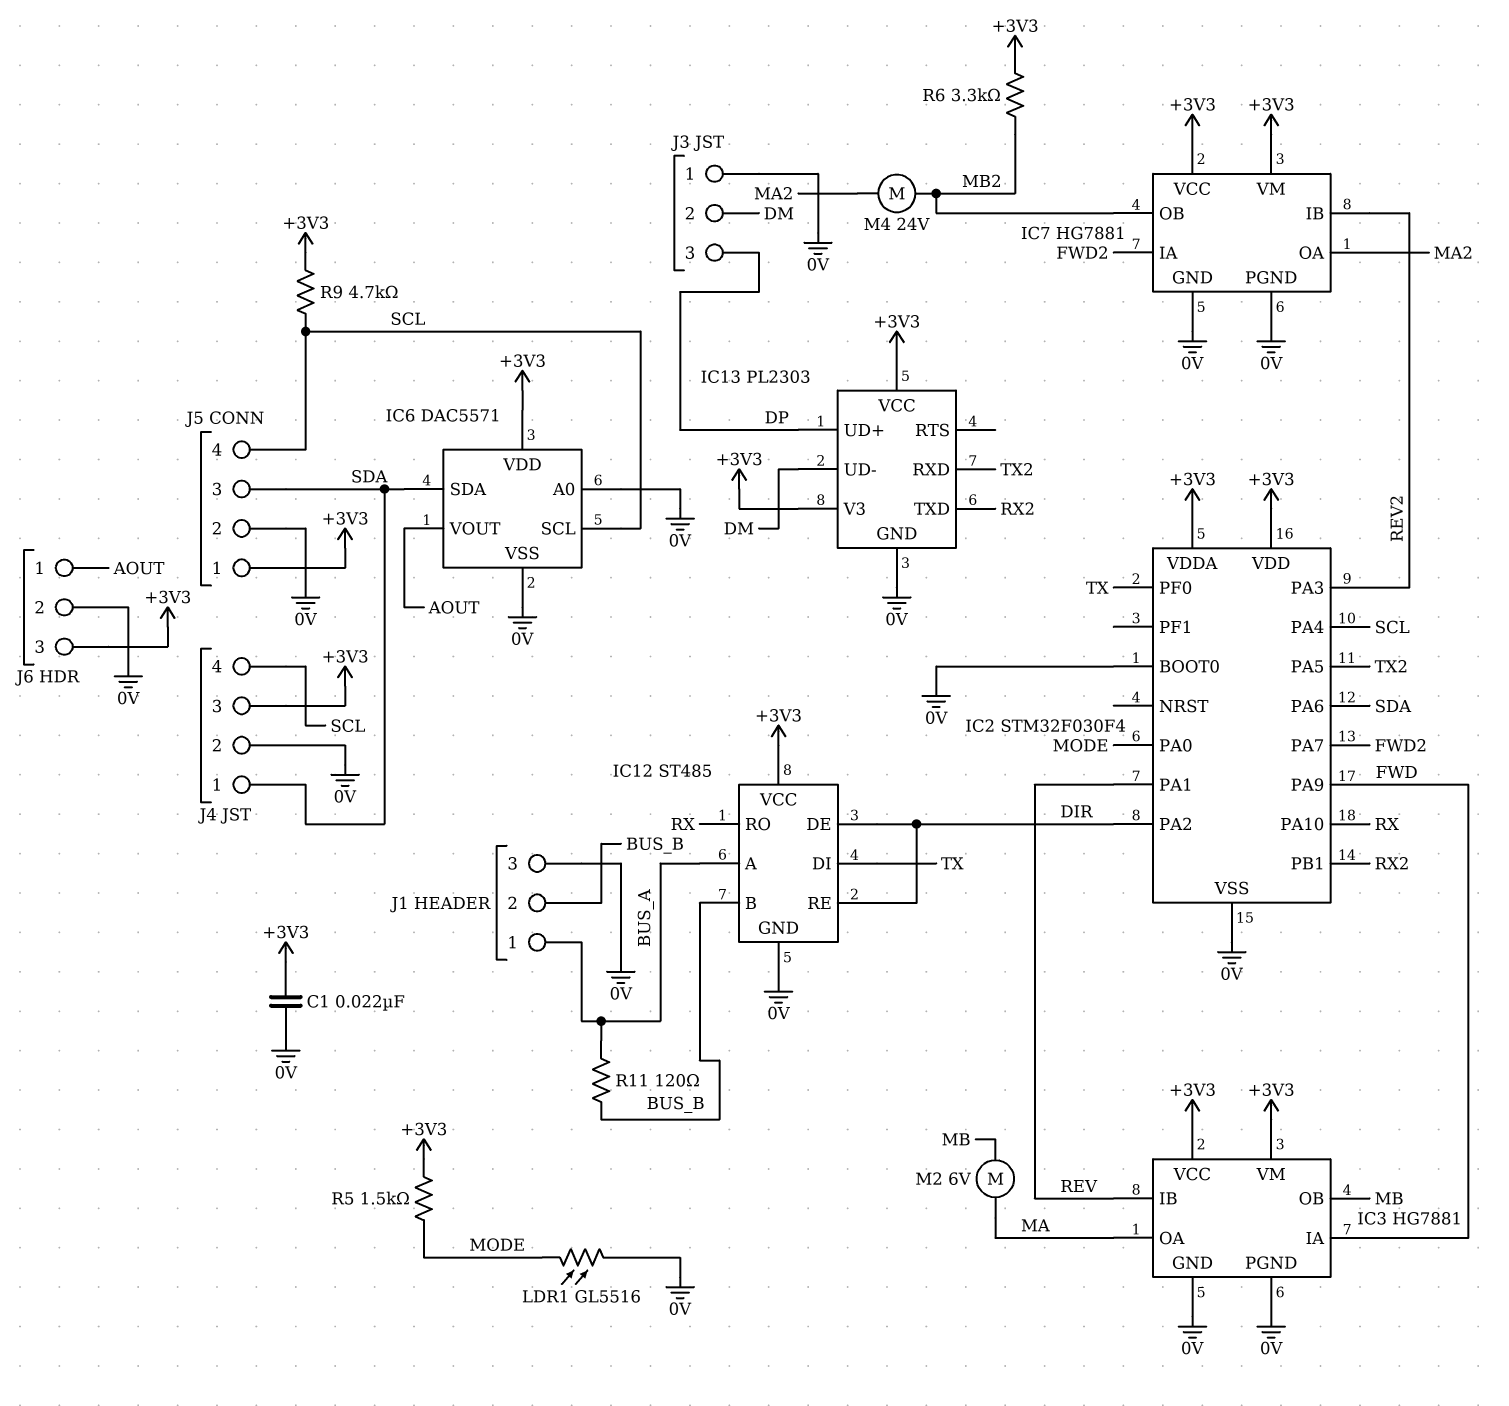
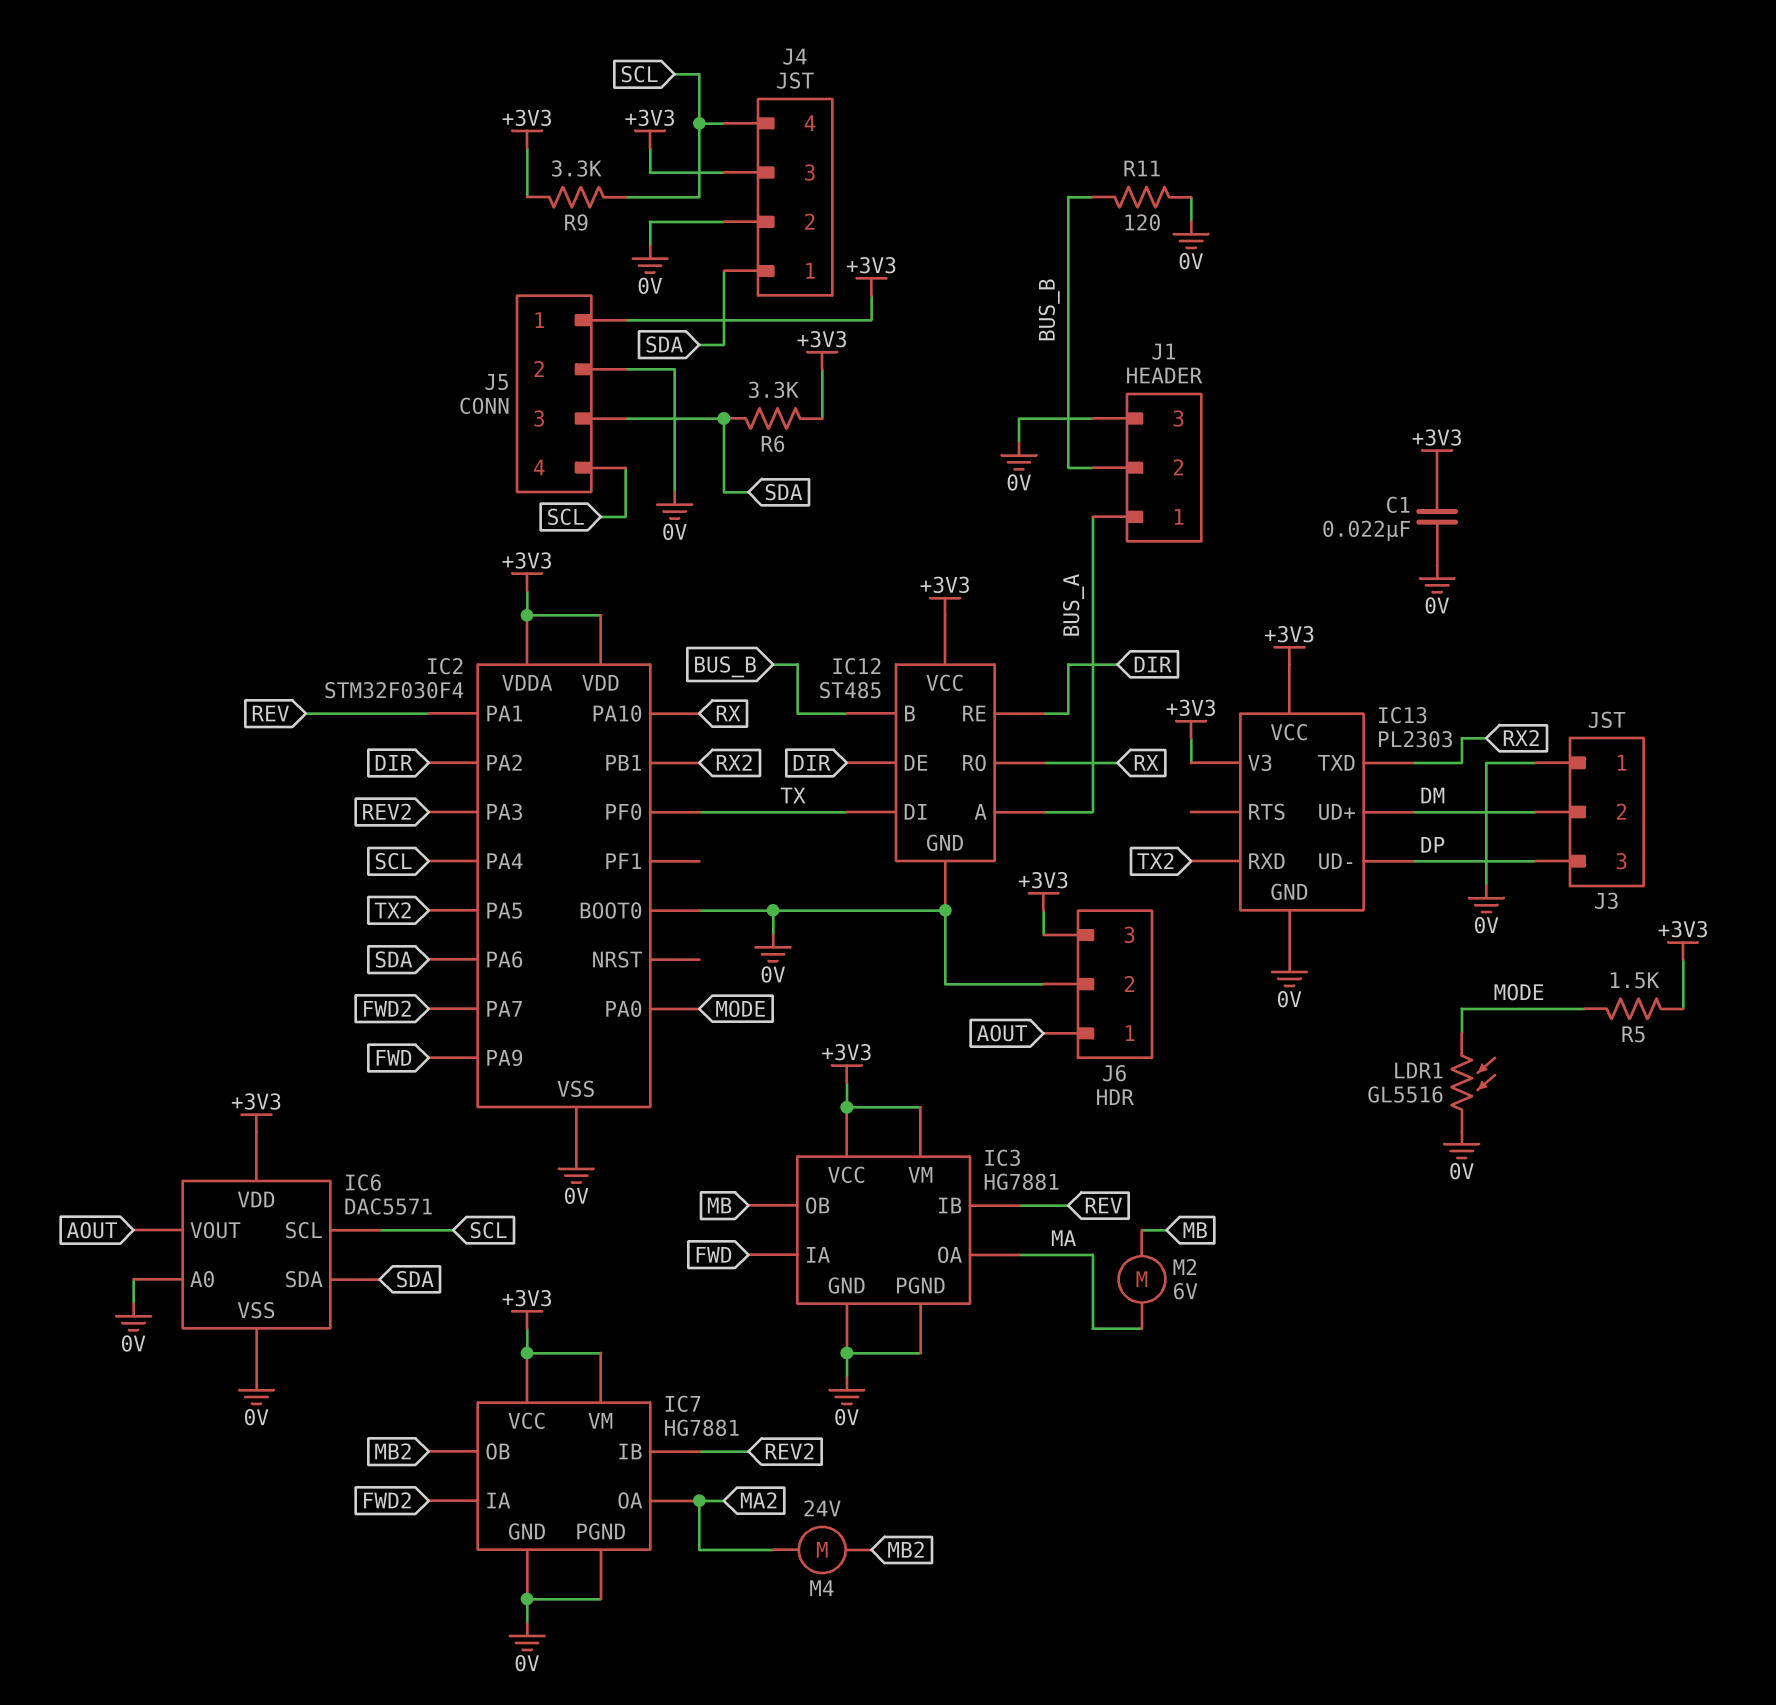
IC13 pin UD+: DP -> DM
IC13 pin UD-: DM -> DP
R6: 3.3k (+3V3, MB2) -> 3.3k (+3V3, SDA)
R9: 4.7k (+3V3, SCL) -> 3.3k (+3V3, SCL)
R11: 120 (BUS_A, BUS_B) -> 120 (0V, BUS_B)

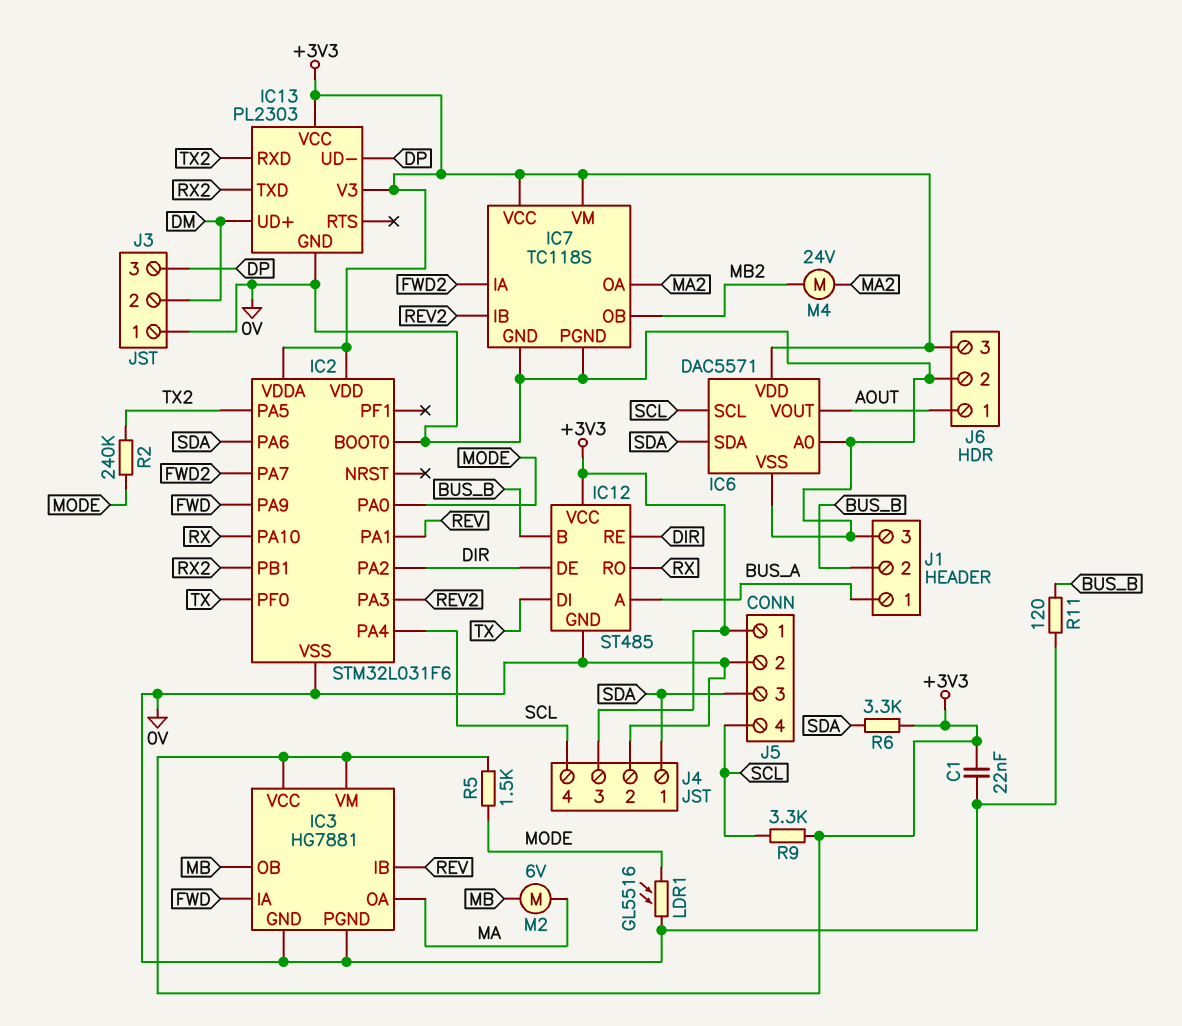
IC2: STM32F030F4 -> STM32L031F6
IC7: HG7881 -> TC118S
R2: none -> 240k (MODE, TX2)

